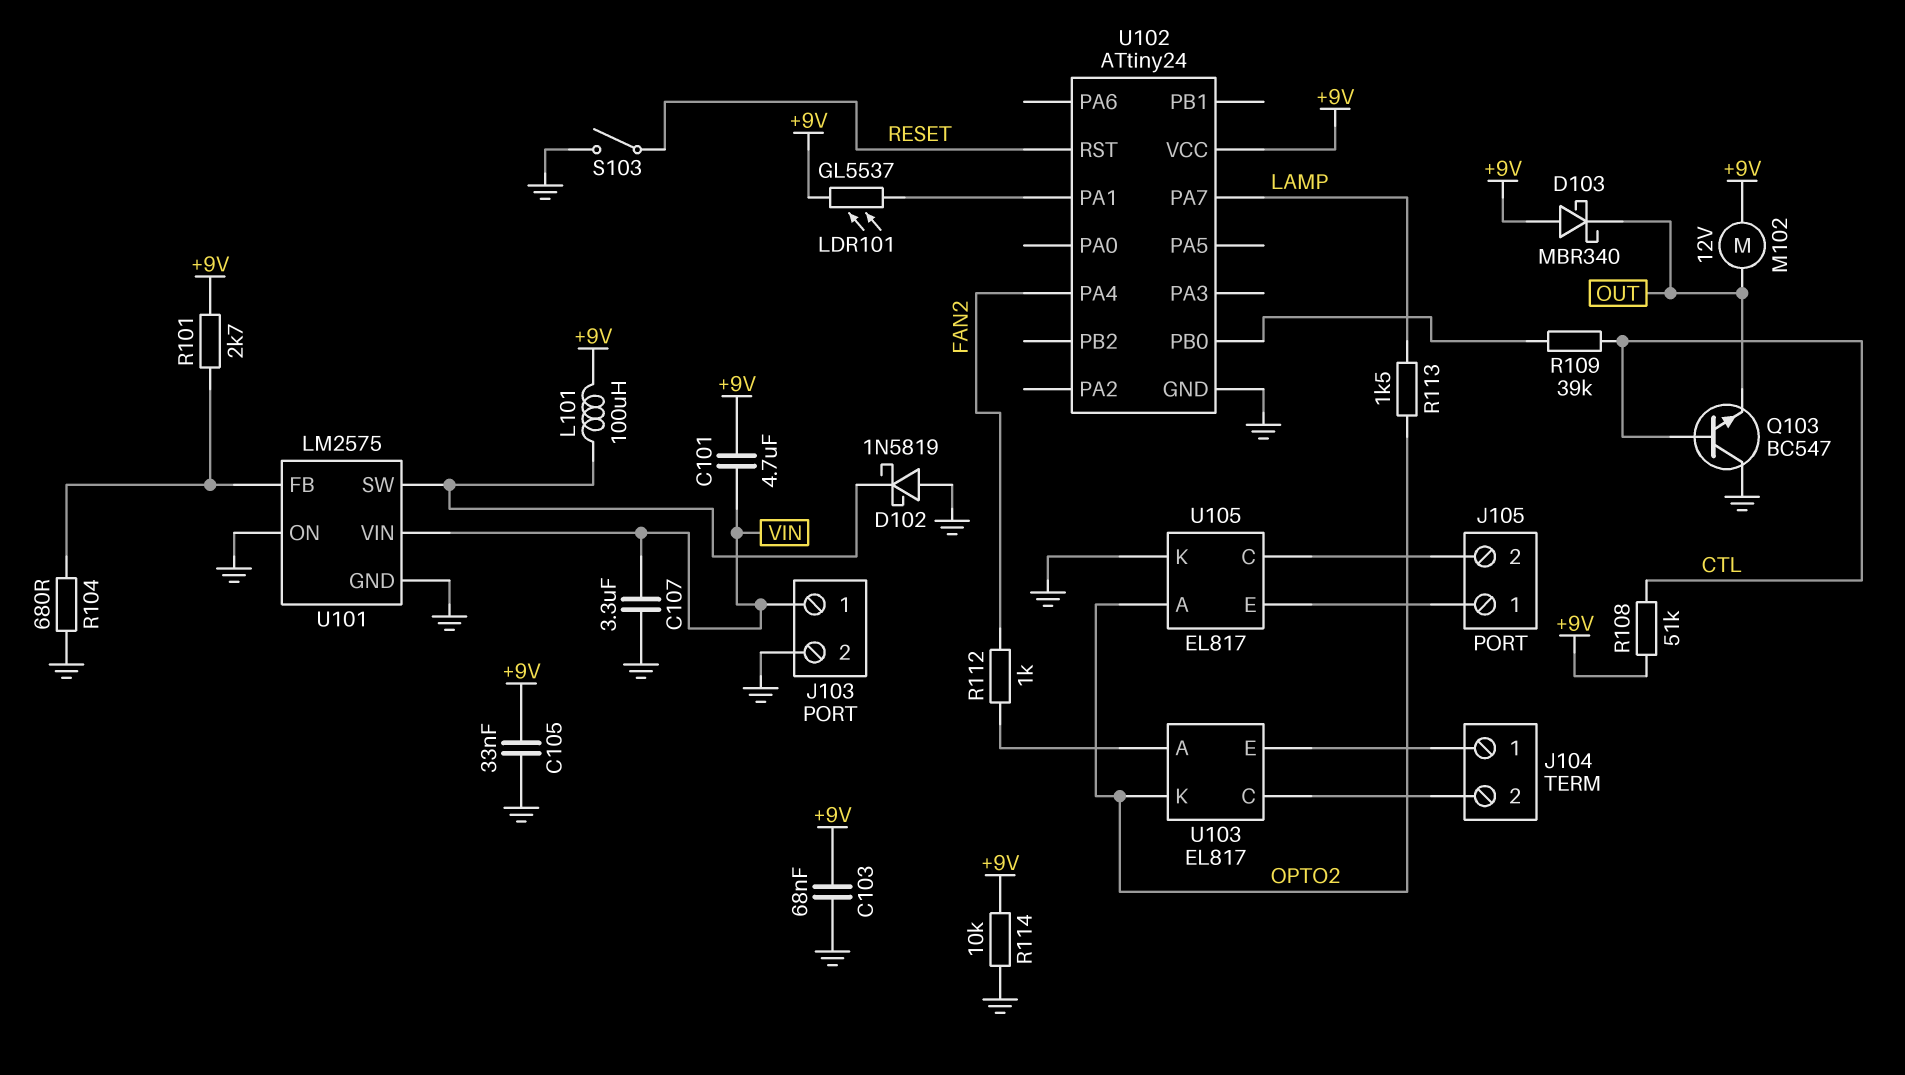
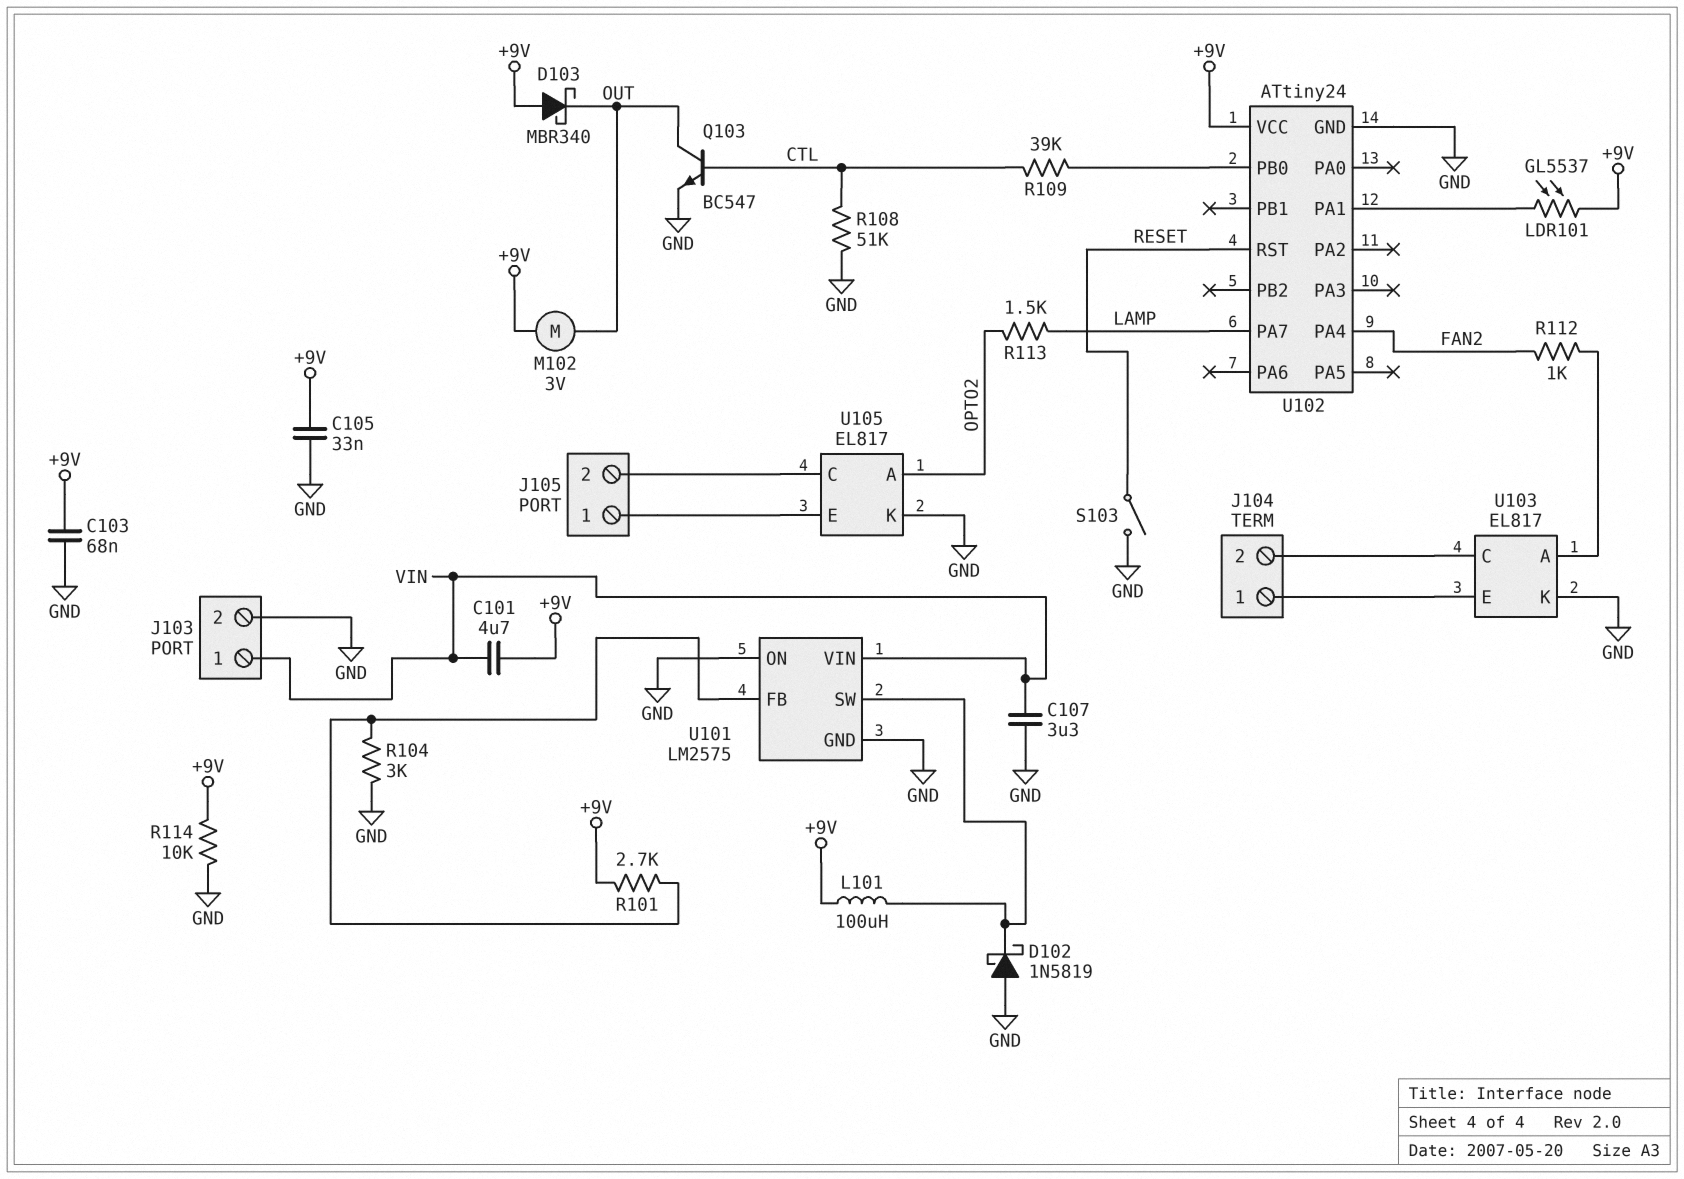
M102: motor 12V (+9V, OUT) -> motor 3V (+9V, OUT)
Q103: NPN BC547 (B CTL, C GND, E OUT) -> NPN BC547 (B CTL, C OUT, E GND)
R104: 680 (GND, U101/FB) -> 3k (GND, U101/FB)
R108: 51k (+9V, CTL) -> 51k (CTL, GND)
U103 pin K: OPTO2 -> GND

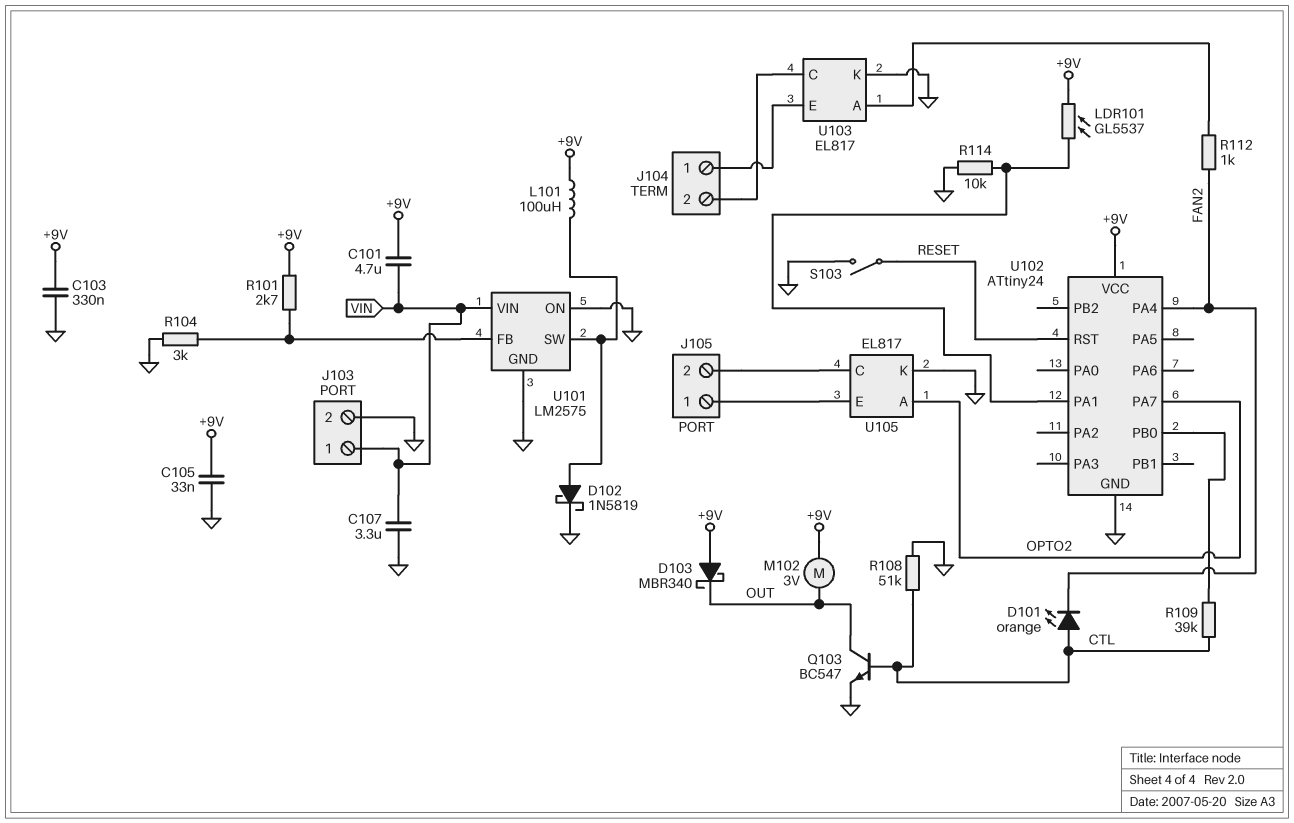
C103: 68nF (+9V, GND) -> 330nF (+9V, GND)
D101: none -> LED orange (A CTL, K FAN2)
D102: schottky 1N5819 (A GND, K U101/SW) -> schottky 1N5819 (A U101/SW, K GND)
R113: 1.5k (LAMP, OPTO2) -> none
R114: 10k (+9V, GND) -> 10k (GND, U102/PA1)
U102 pin PA7: LAMP -> OPTO2

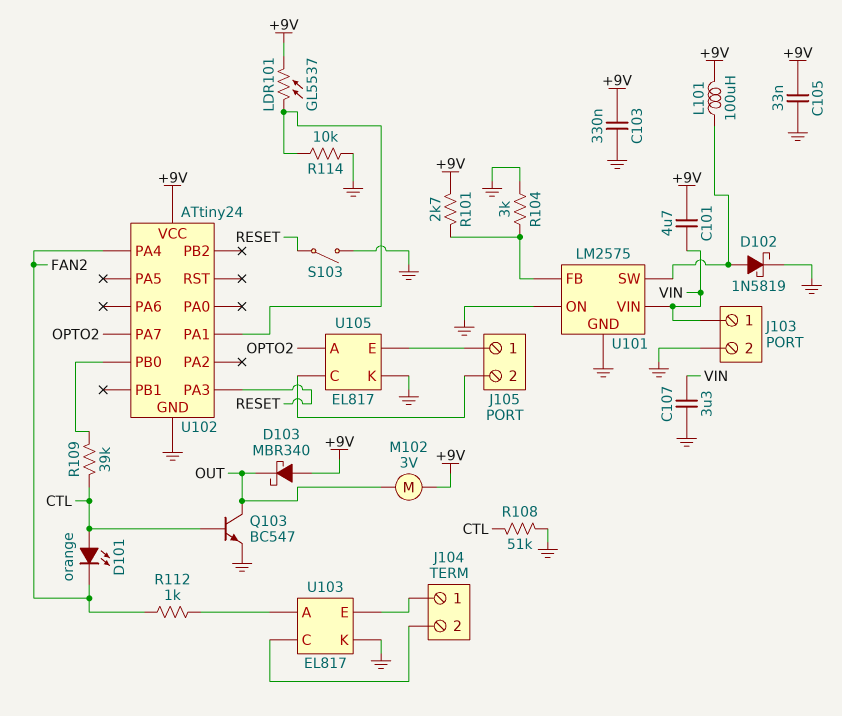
U102 pin PA3: none -> RESET
U102 pin RST: RESET -> none

